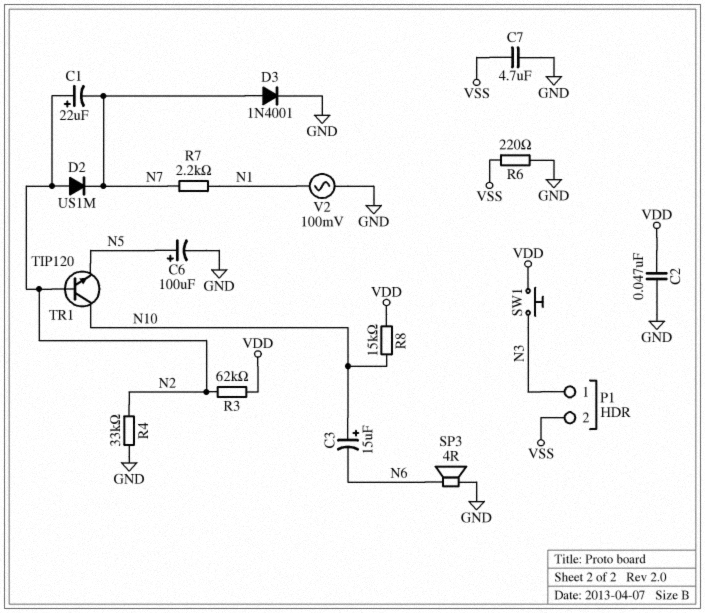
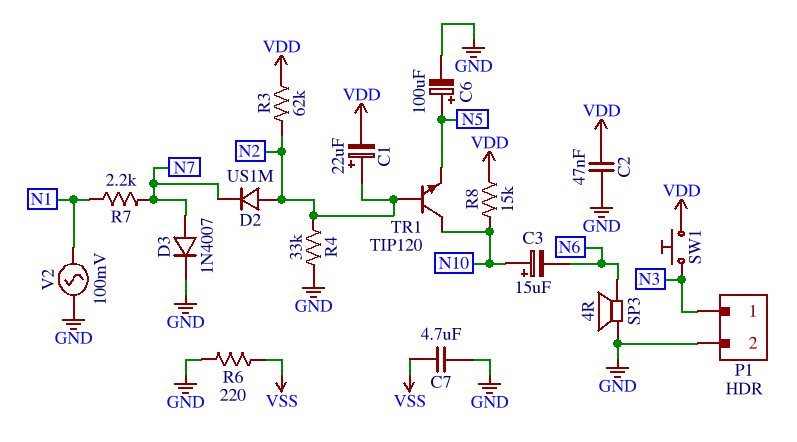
C1: 22uF (plus N2, minus N7) -> 22uF (plus N2, minus VDD)
D3: diode 1N4001 (A N7, K GND) -> diode 1N4007 (A N7, K GND)
P1 pin 2: VSS -> GND

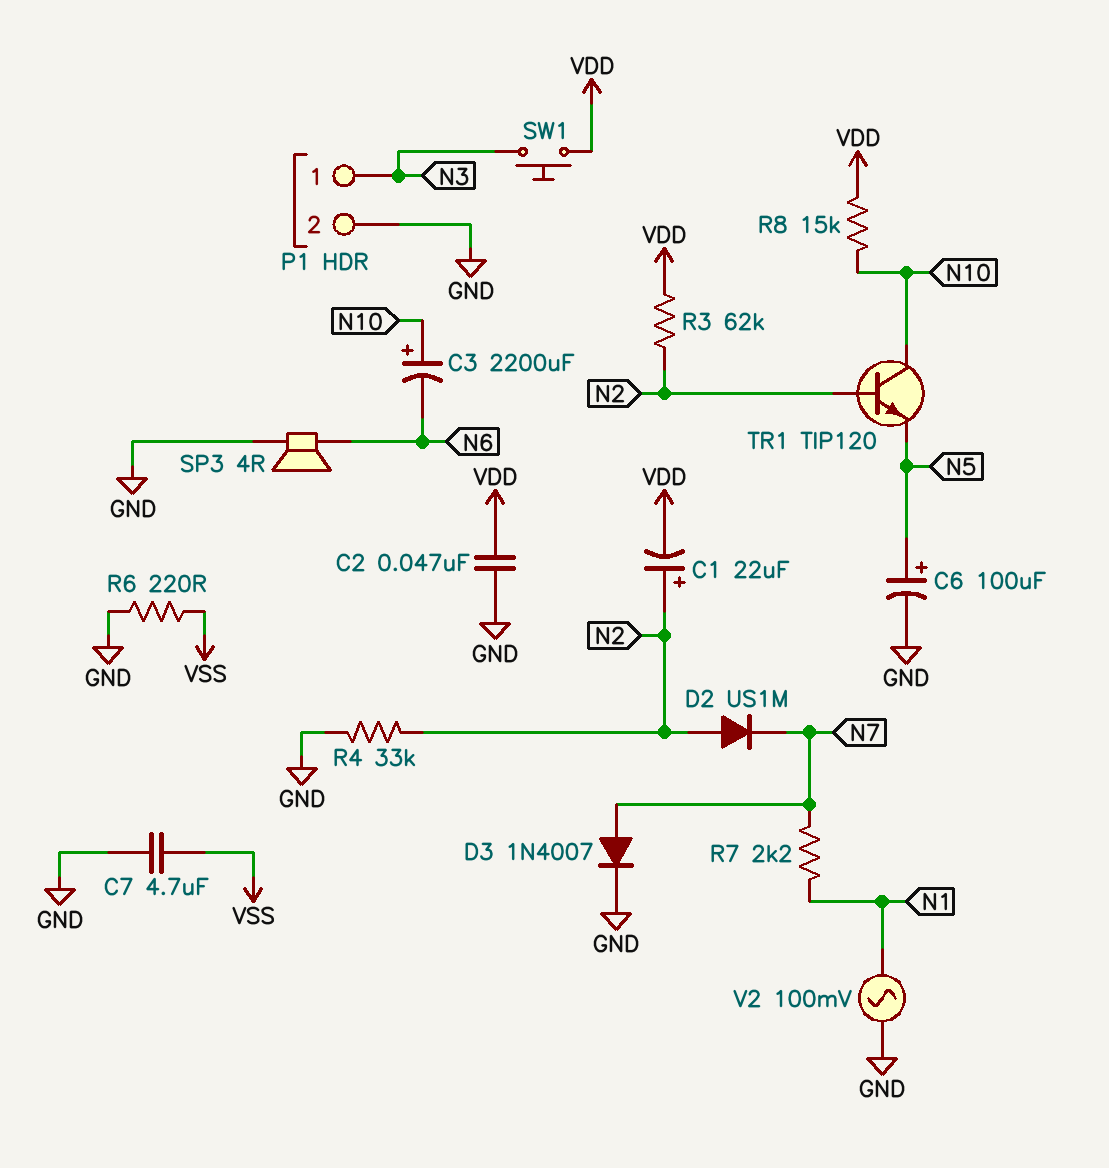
C3: 15uF (plus N10, minus N6) -> 2200uF (plus N10, minus N6)

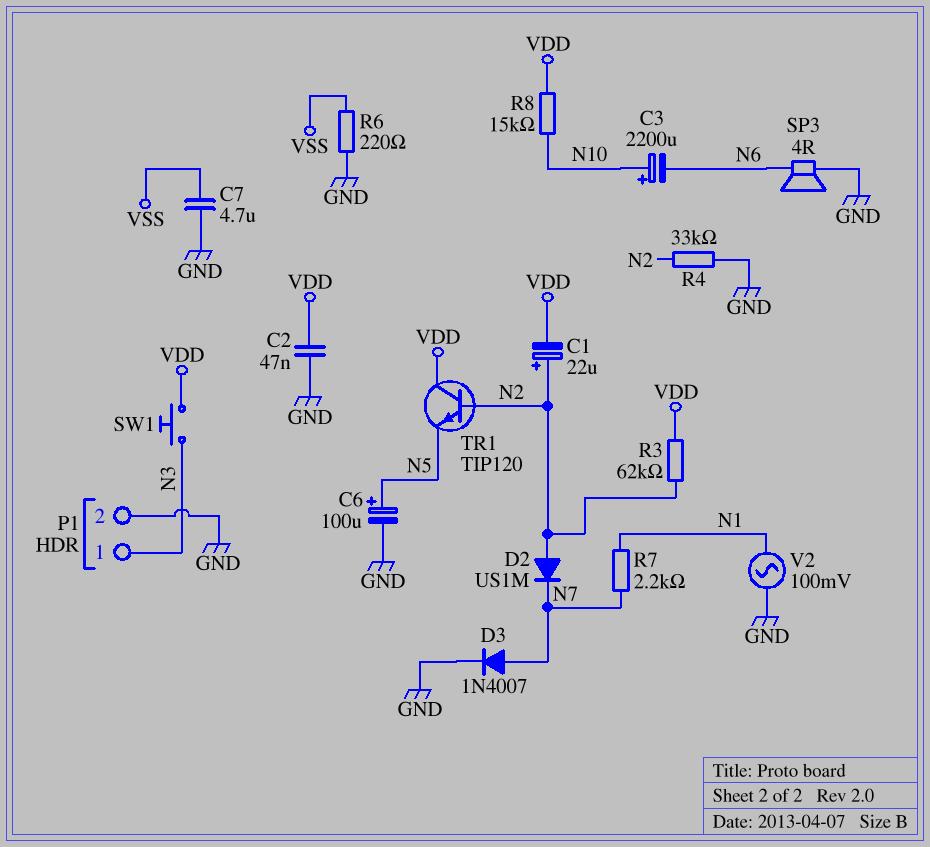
TR1: NPN TIP120 (B N2, C N10, E N5) -> NPN TIP120 (B N2, C VDD, E N5)

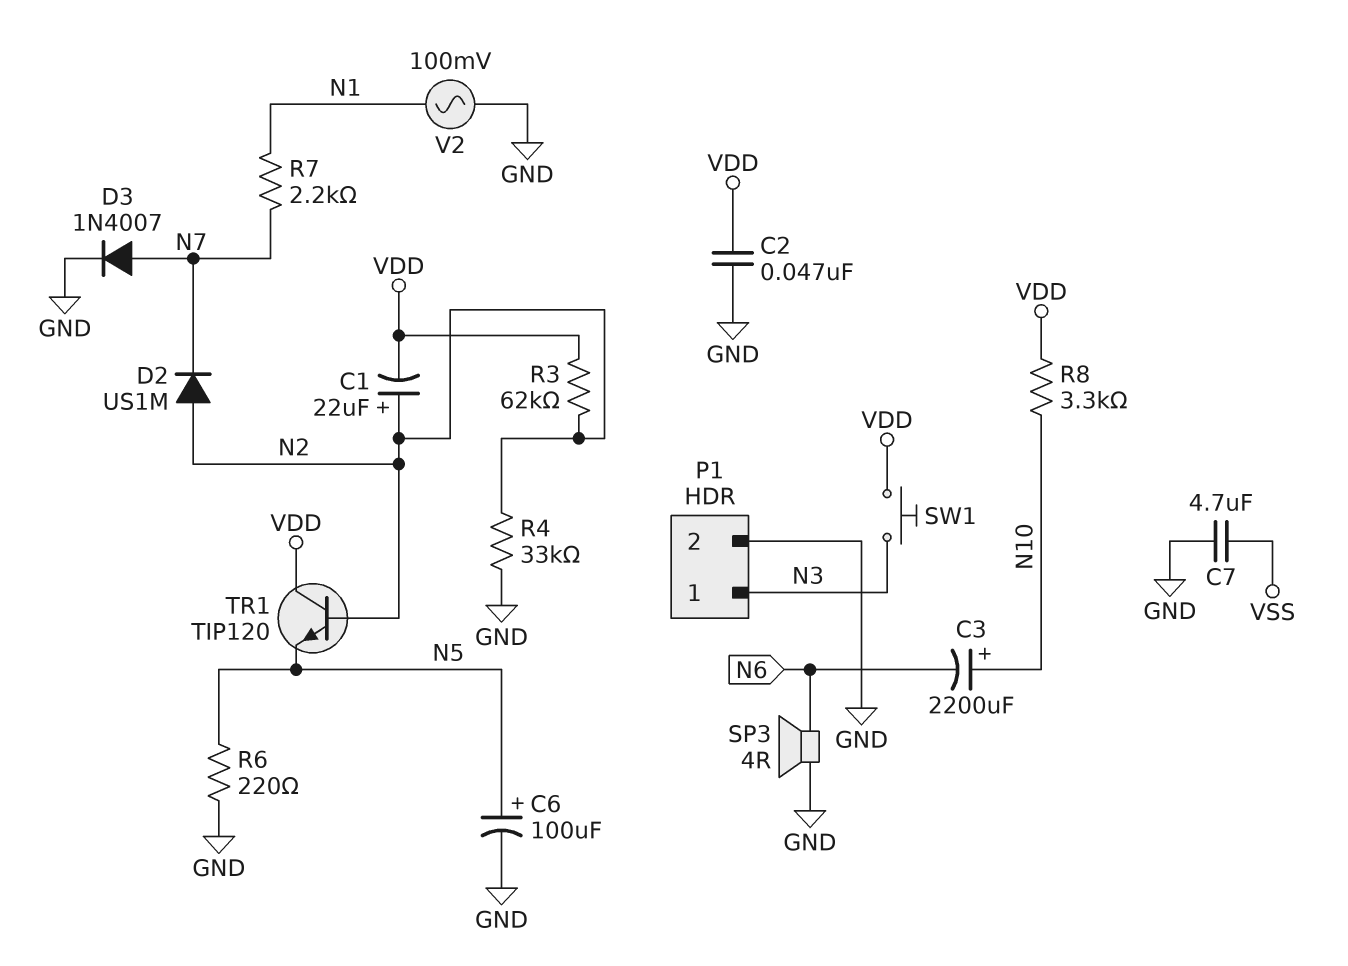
R6: 220 (GND, VSS) -> 220 (GND, N5)
R8: 15k (N10, VDD) -> 3.3k (N10, VDD)

